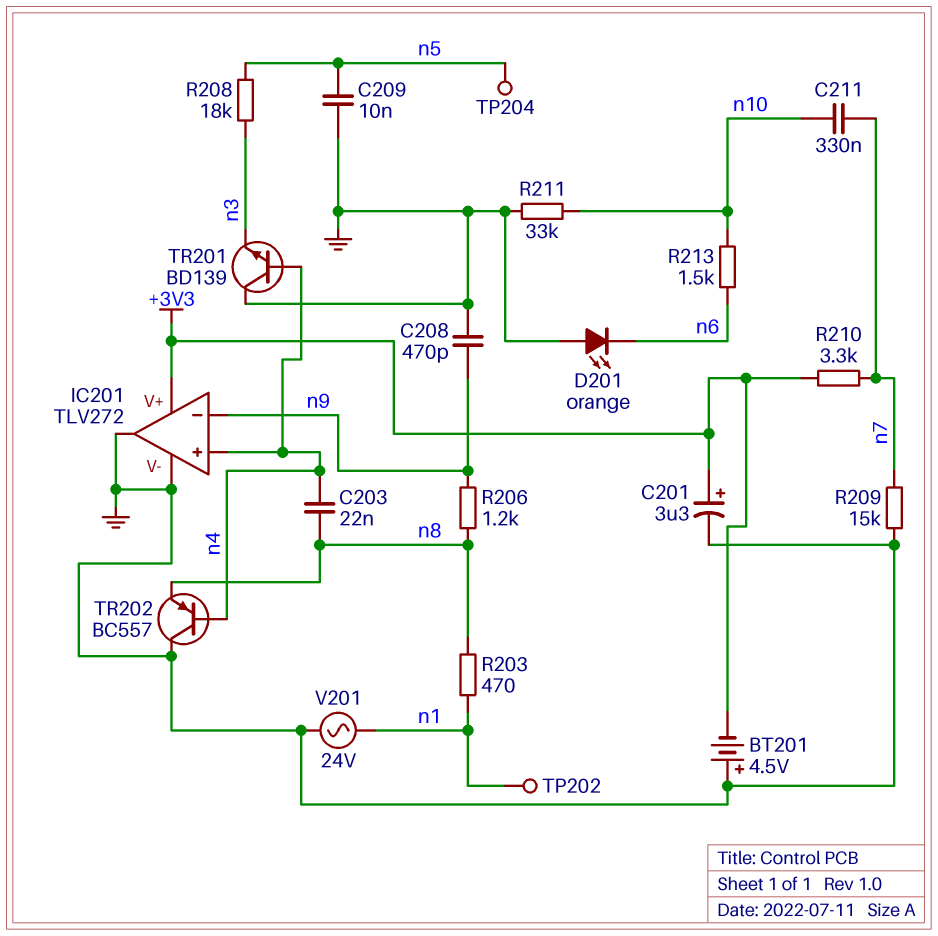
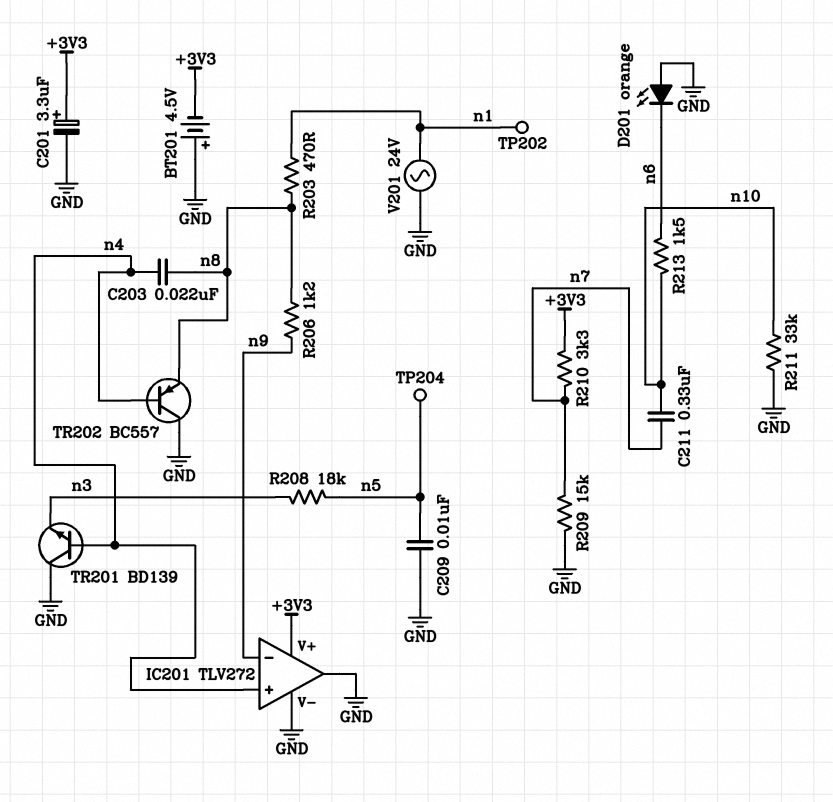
C208: 470pF (GND, n9) -> none

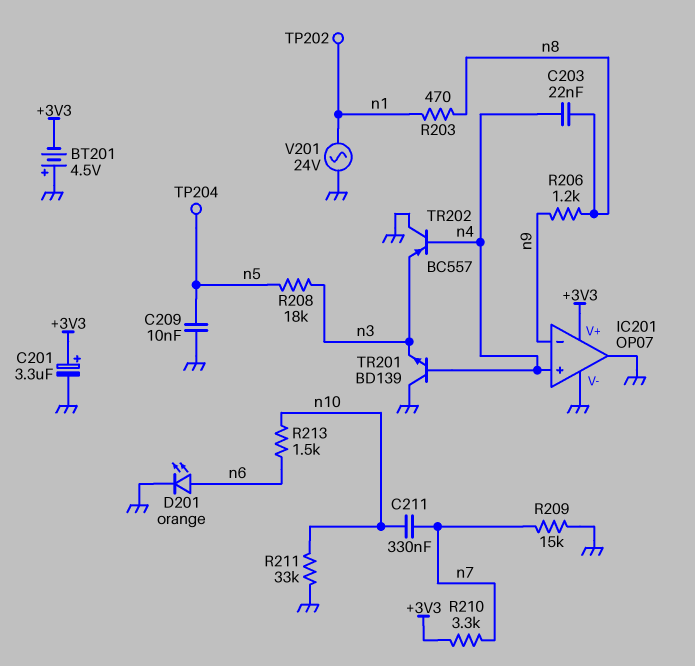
D201: LED orange (A GND, K n6) -> LED orange (A n6, K GND)
IC201: TLV272 -> OP07
TR202: PNP BC557 (B n4, C GND, E n8) -> PNP BC557 (B n4, C GND, E n3)

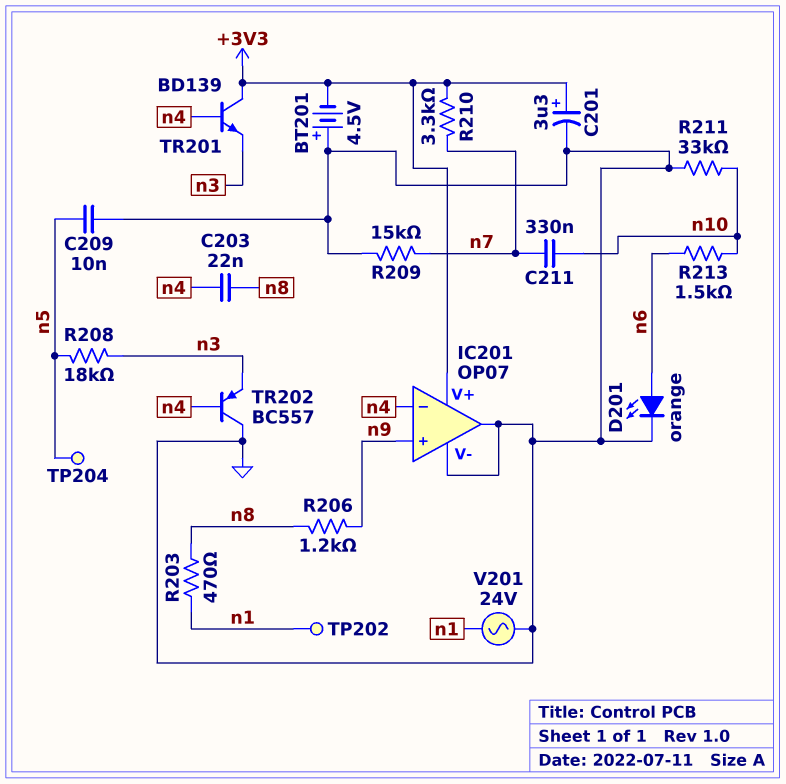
IC201 pin in+: n4 -> n9
IC201 pin in-: n9 -> n4
TR201: NPN BD139 (B n4, C GND, E n3) -> NPN BD139 (B n4, C +3V3, E n3)

